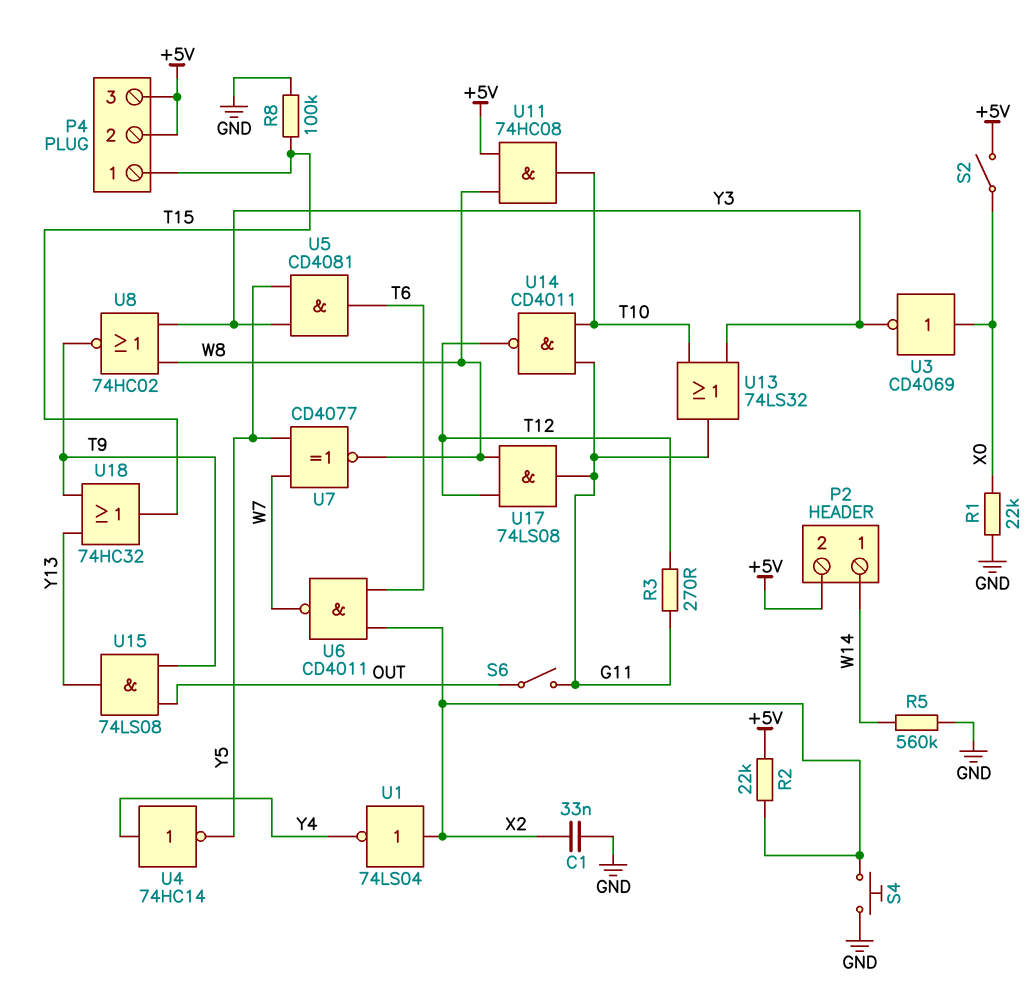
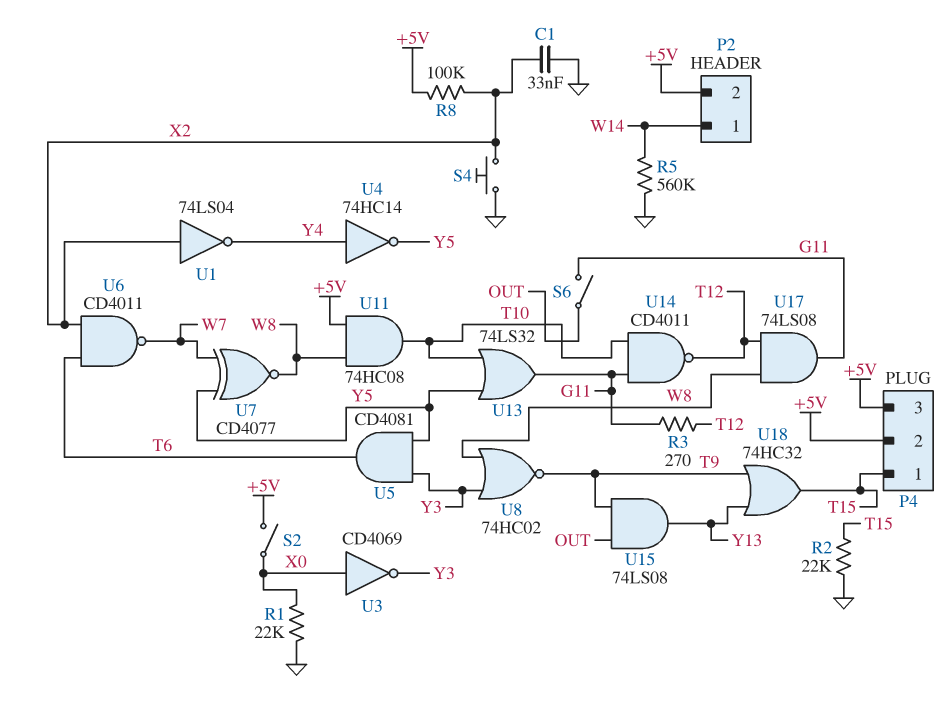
R2: 22k (+5V, X2) -> 22k (GND, T15)
R8: 100k (GND, T15) -> 100k (+5V, X2)
U13: OR 74LS32 (in T10, in Y3, out G11) -> OR 74LS32 (in T10, in Y5, out G11)

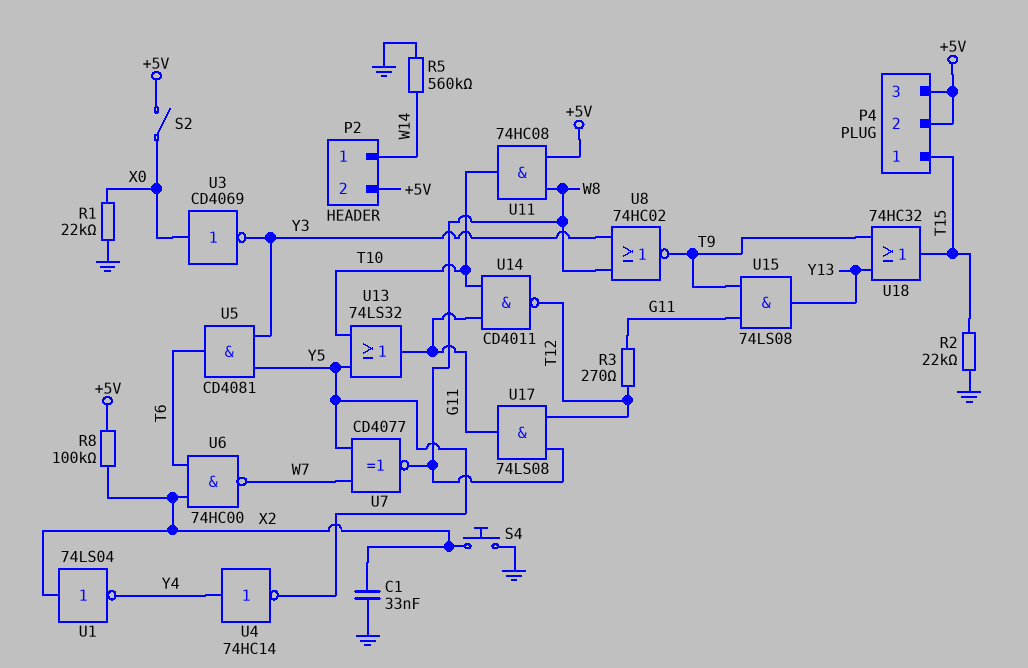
S6: switch (G11, OUT) -> none
U6: NAND CD4011 (in T6, in X2, out W7) -> NAND 74HC00 (in T6, in X2, out W7)
U15: AND 74LS08 (in OUT, in T9, out Y13) -> AND 74LS08 (in G11, in T9, out Y13)

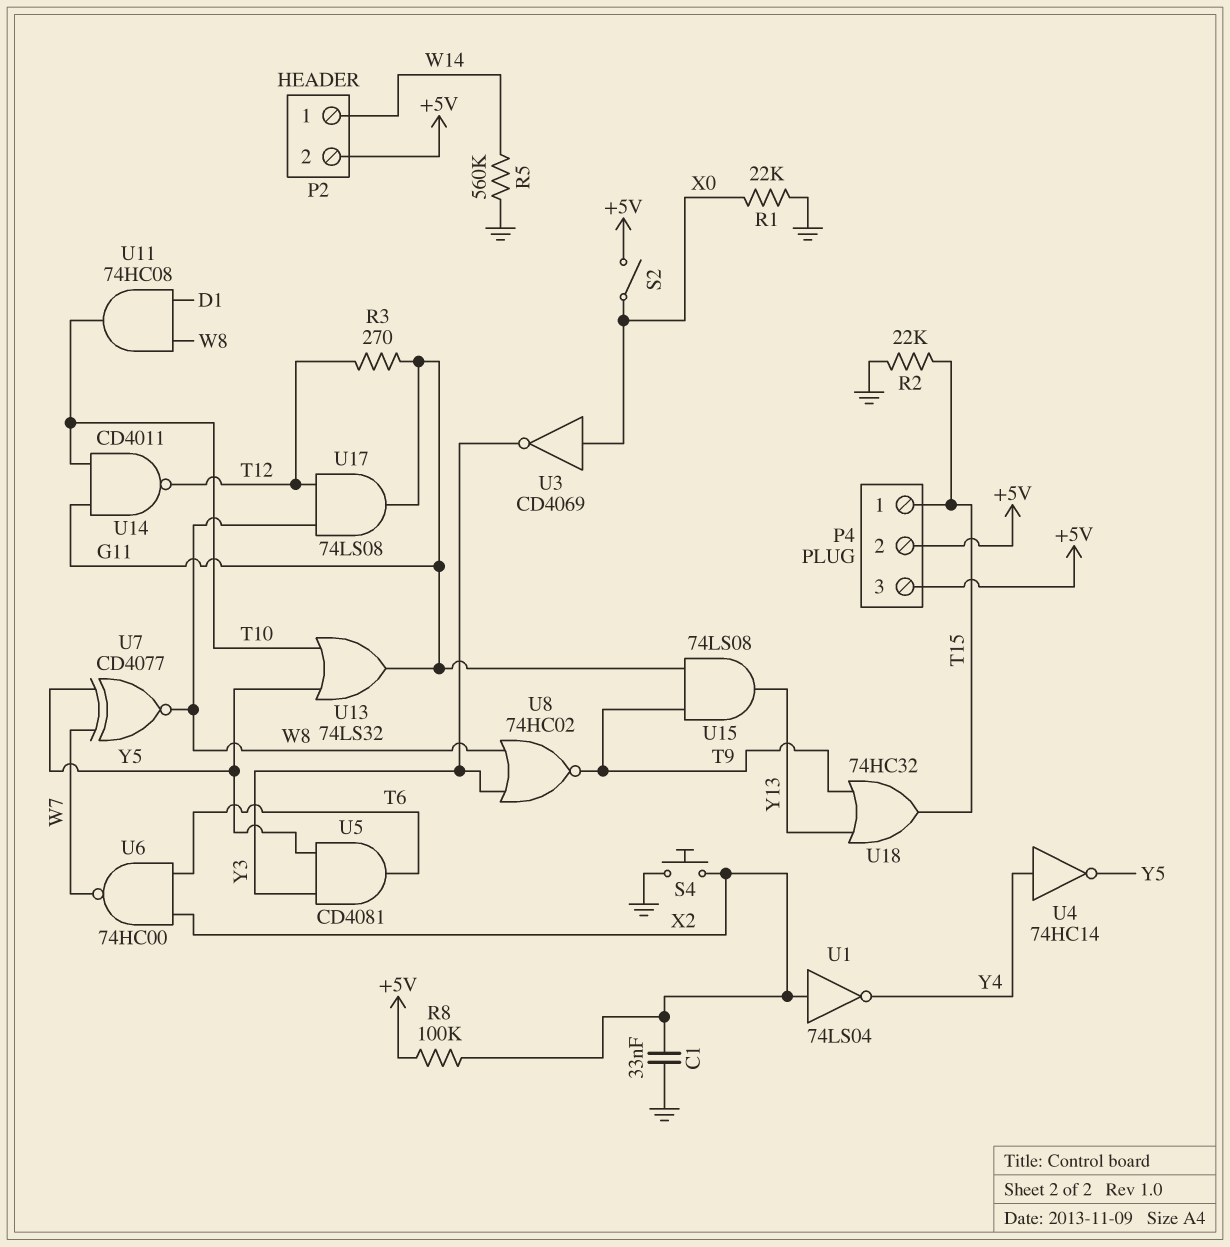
U11: AND 74HC08 (in +5V, in W8, out T10) -> AND 74HC08 (in D1, in W8, out T10)

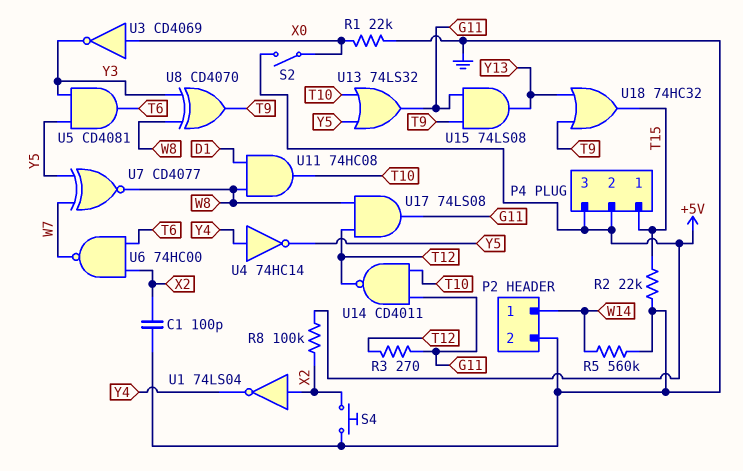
C1: 33nF (GND, X2) -> 100pF (GND, X2)
P2 pin 2: +5V -> GND
U8: NOR 74HC02 (in W8, in Y3, out T9) -> XOR CD4070 (in W8, in Y3, out T9)

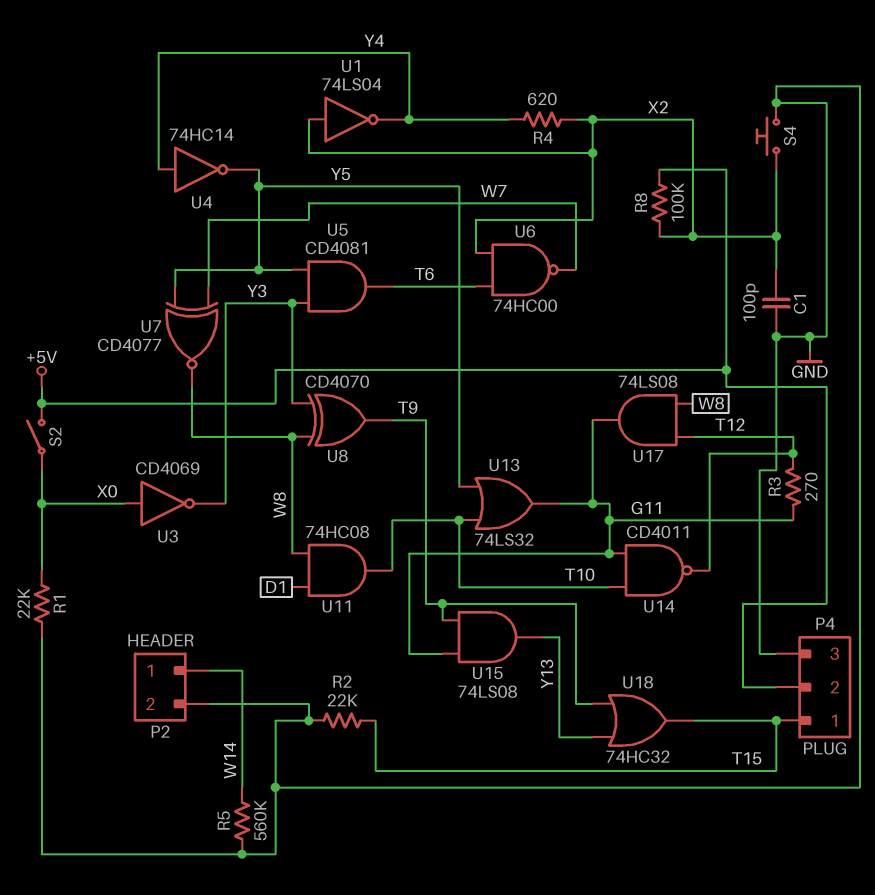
P4 pin 3: +5V -> GND
R4: none -> 620 (X2, Y4)

